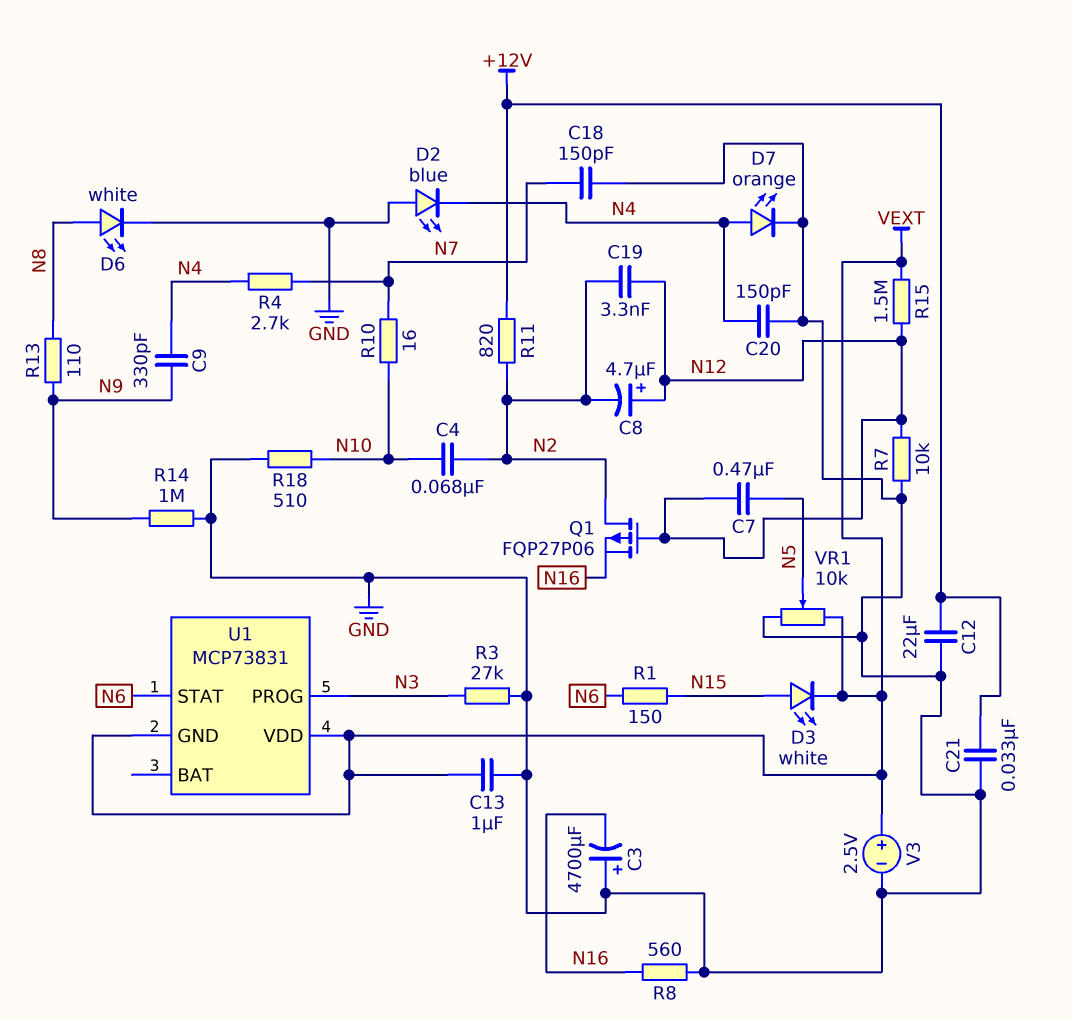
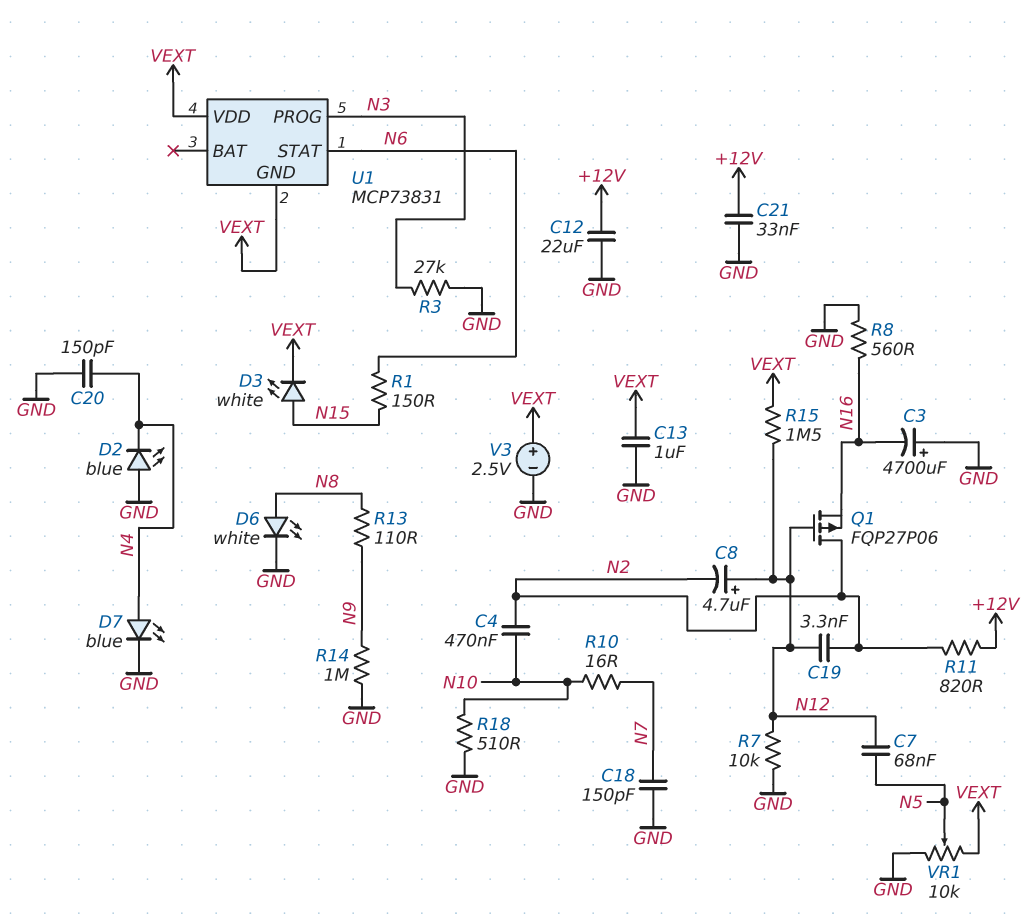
C4: 68nF (N2, N10) -> 470nF (N2, N10)
C7: 470nF (N5, N12) -> 68nF (N5, N12)
C9: 330pF (N4, N9) -> none
D7: LED orange (A N4, K GND) -> LED blue (A N4, K GND)
R4: 2.7k (N4, N7) -> none

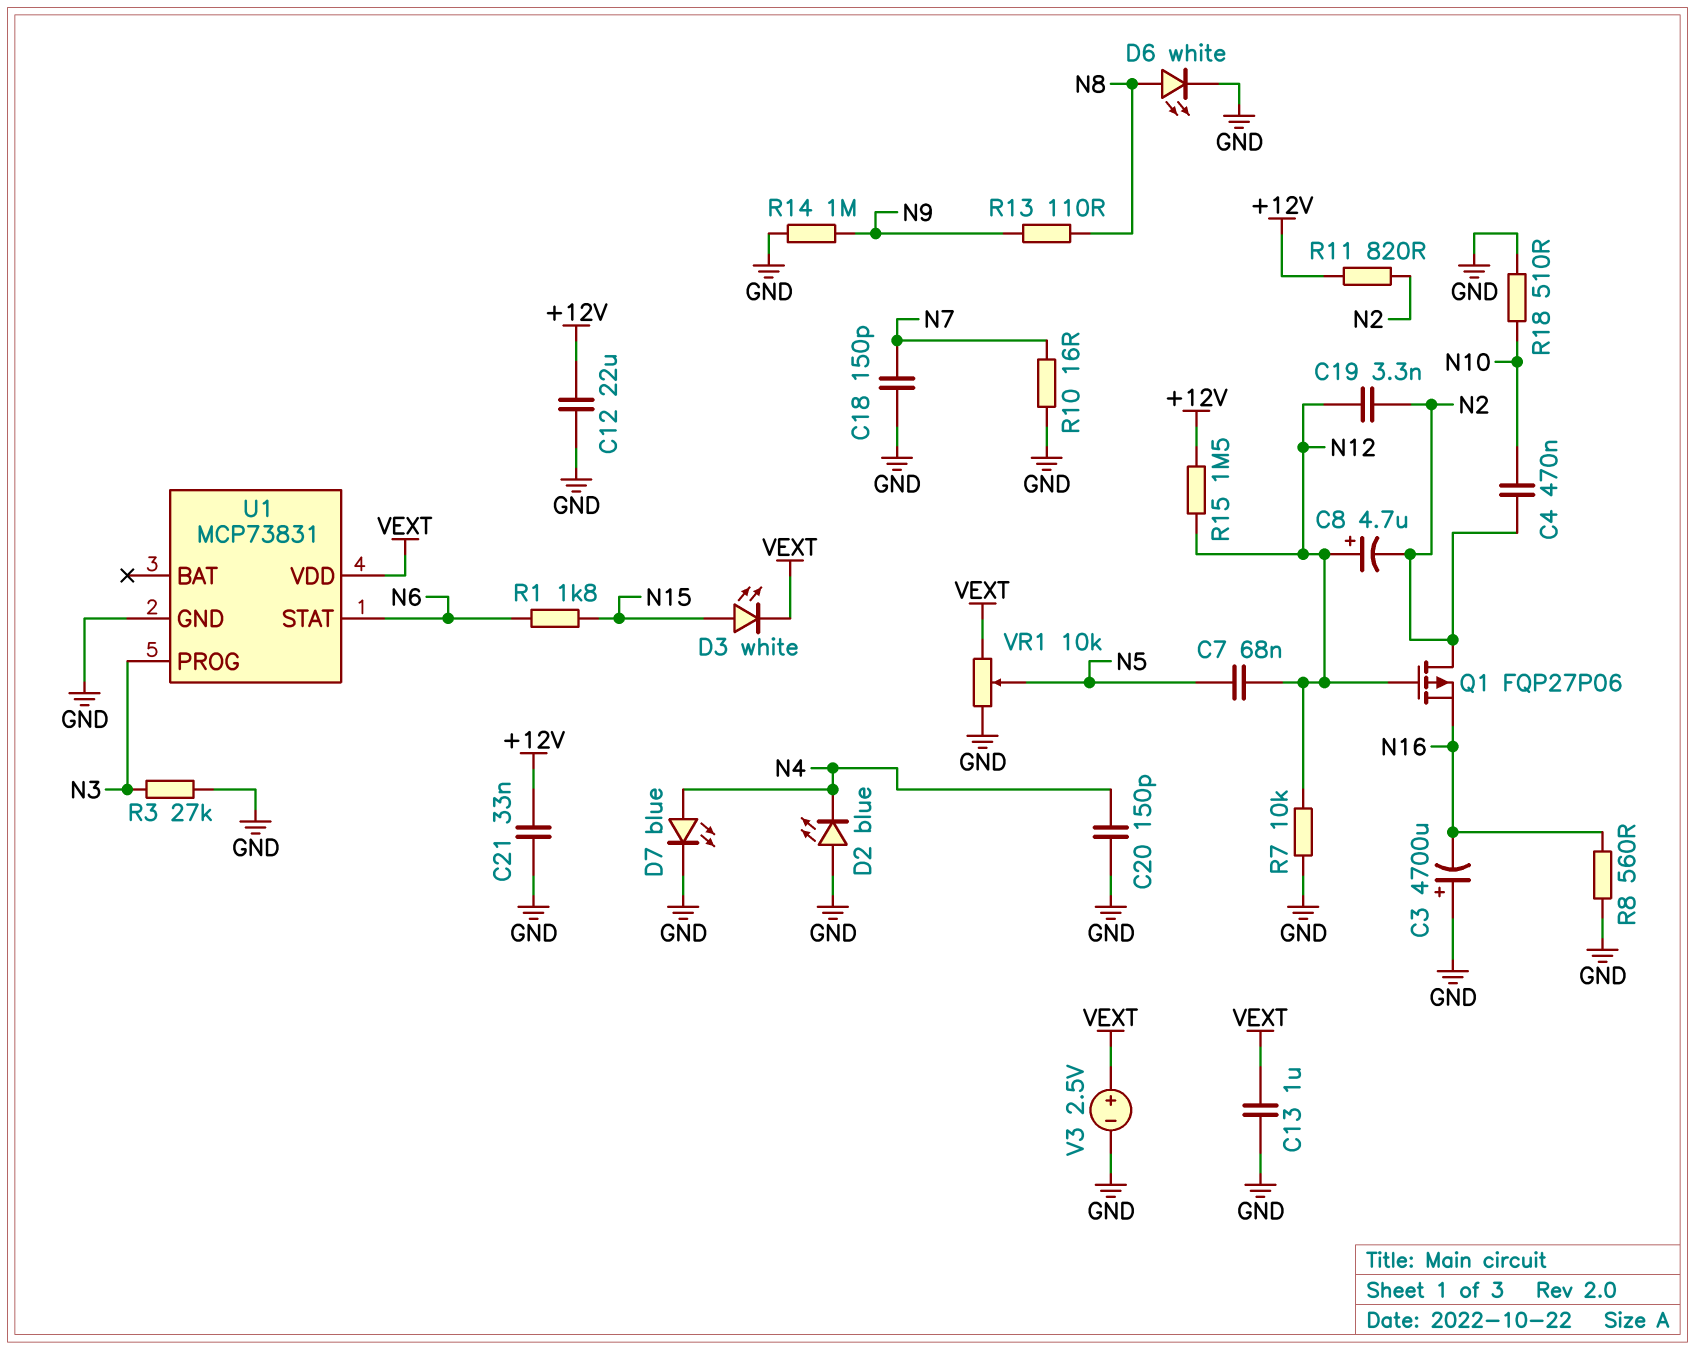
R1: 150 (N6, N15) -> 1.8k (N6, N15)
R10: 16 (N7, N10) -> 16 (GND, N7)
R15: 1.5M (N12, VEXT) -> 1.5M (+12V, N12)
U1 pin GND: VEXT -> GND

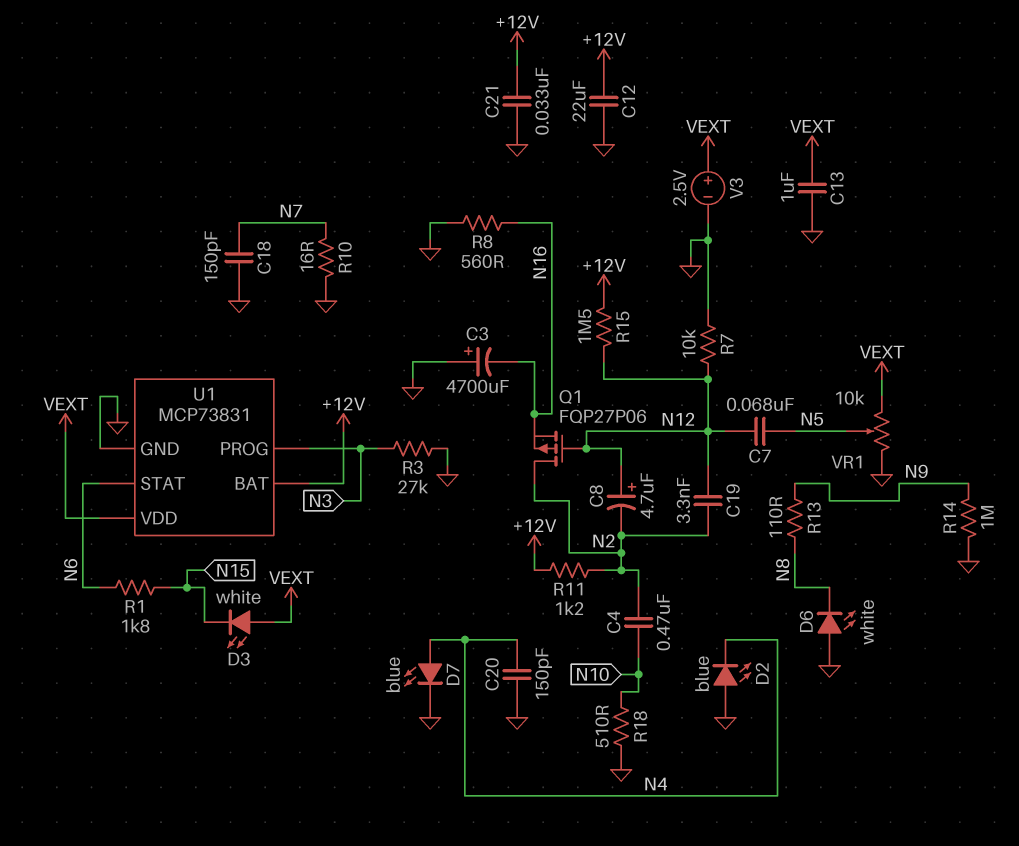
D3: LED white (A N15, K VEXT) -> LED white (A VEXT, K N15)
D6: LED white (A N8, K GND) -> LED white (A GND, K N8)
R11: 820 (+12V, N2) -> 1.2k (+12V, N2)
U1 pin BAT: none -> +12V

